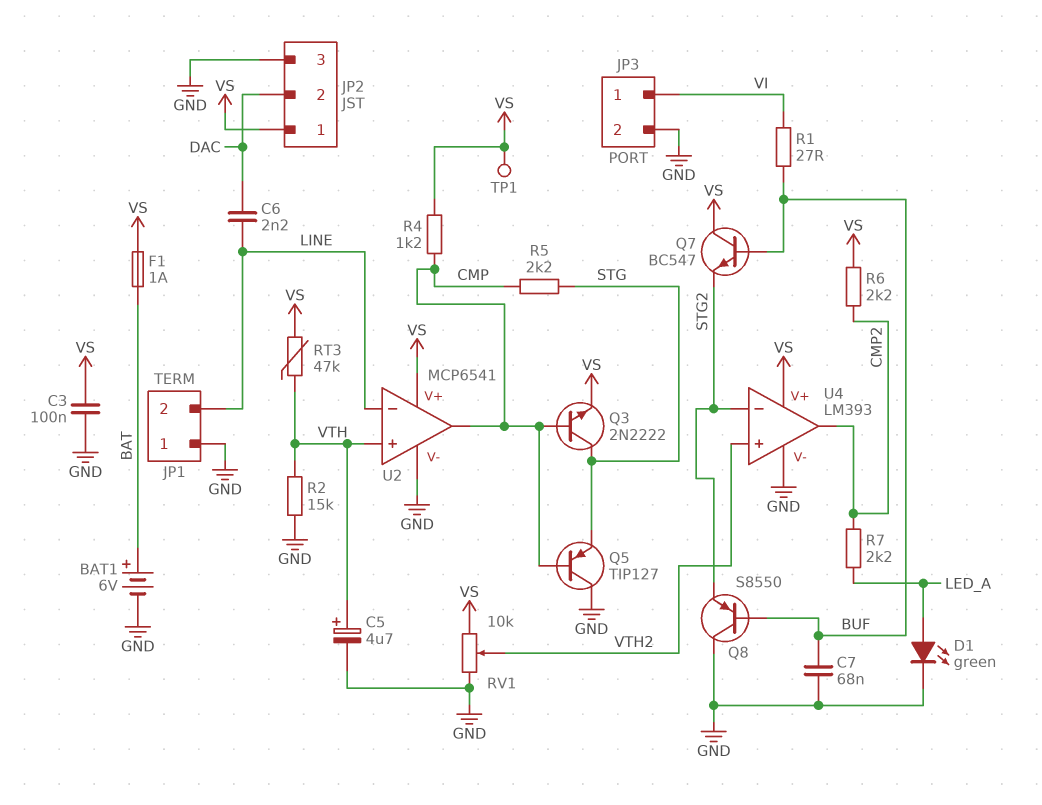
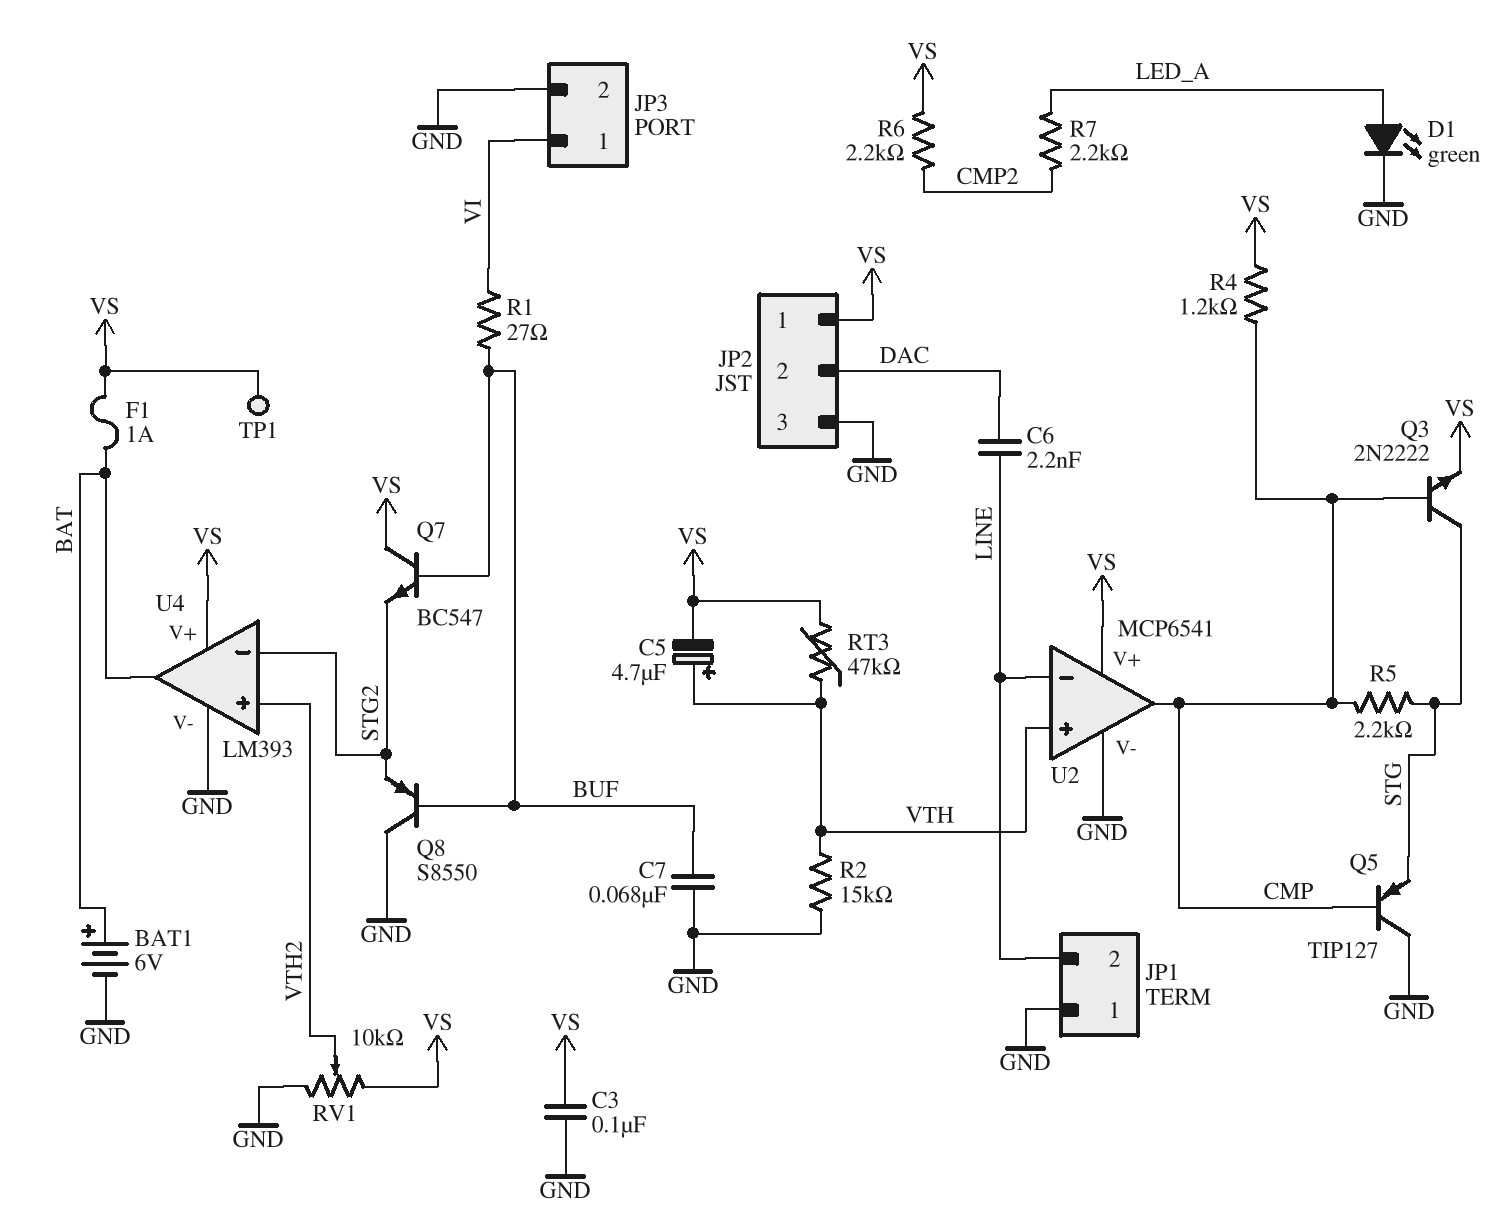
C5: 4.7uF (plus VTH, minus GND) -> 4.7uF (plus VTH, minus VS)
U4 pin out: CMP2 -> BAT

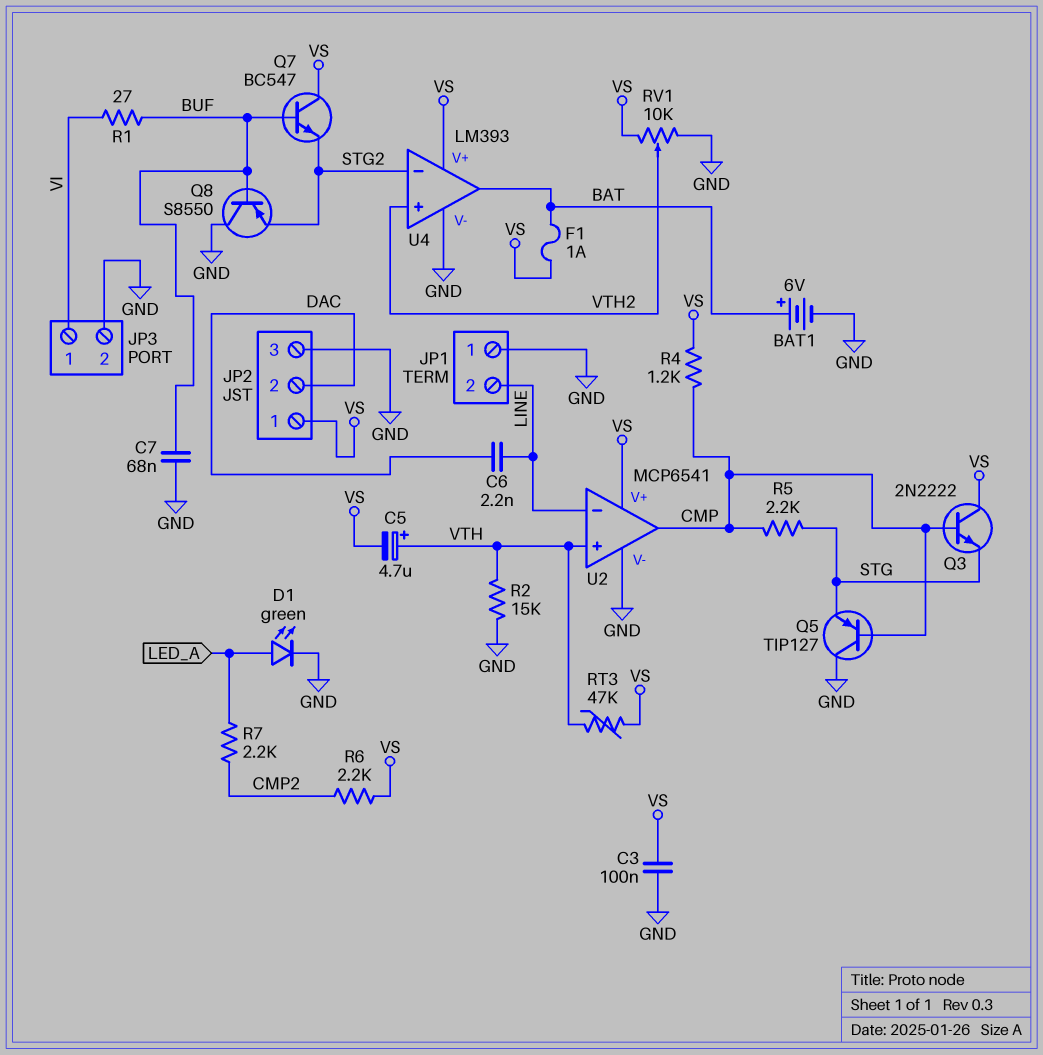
Q3: NPN 2N2222 (B CMP, C STG, E VS) -> NPN 2N2222 (B CMP, C VS, E STG)
TP1: test point (VS) -> none

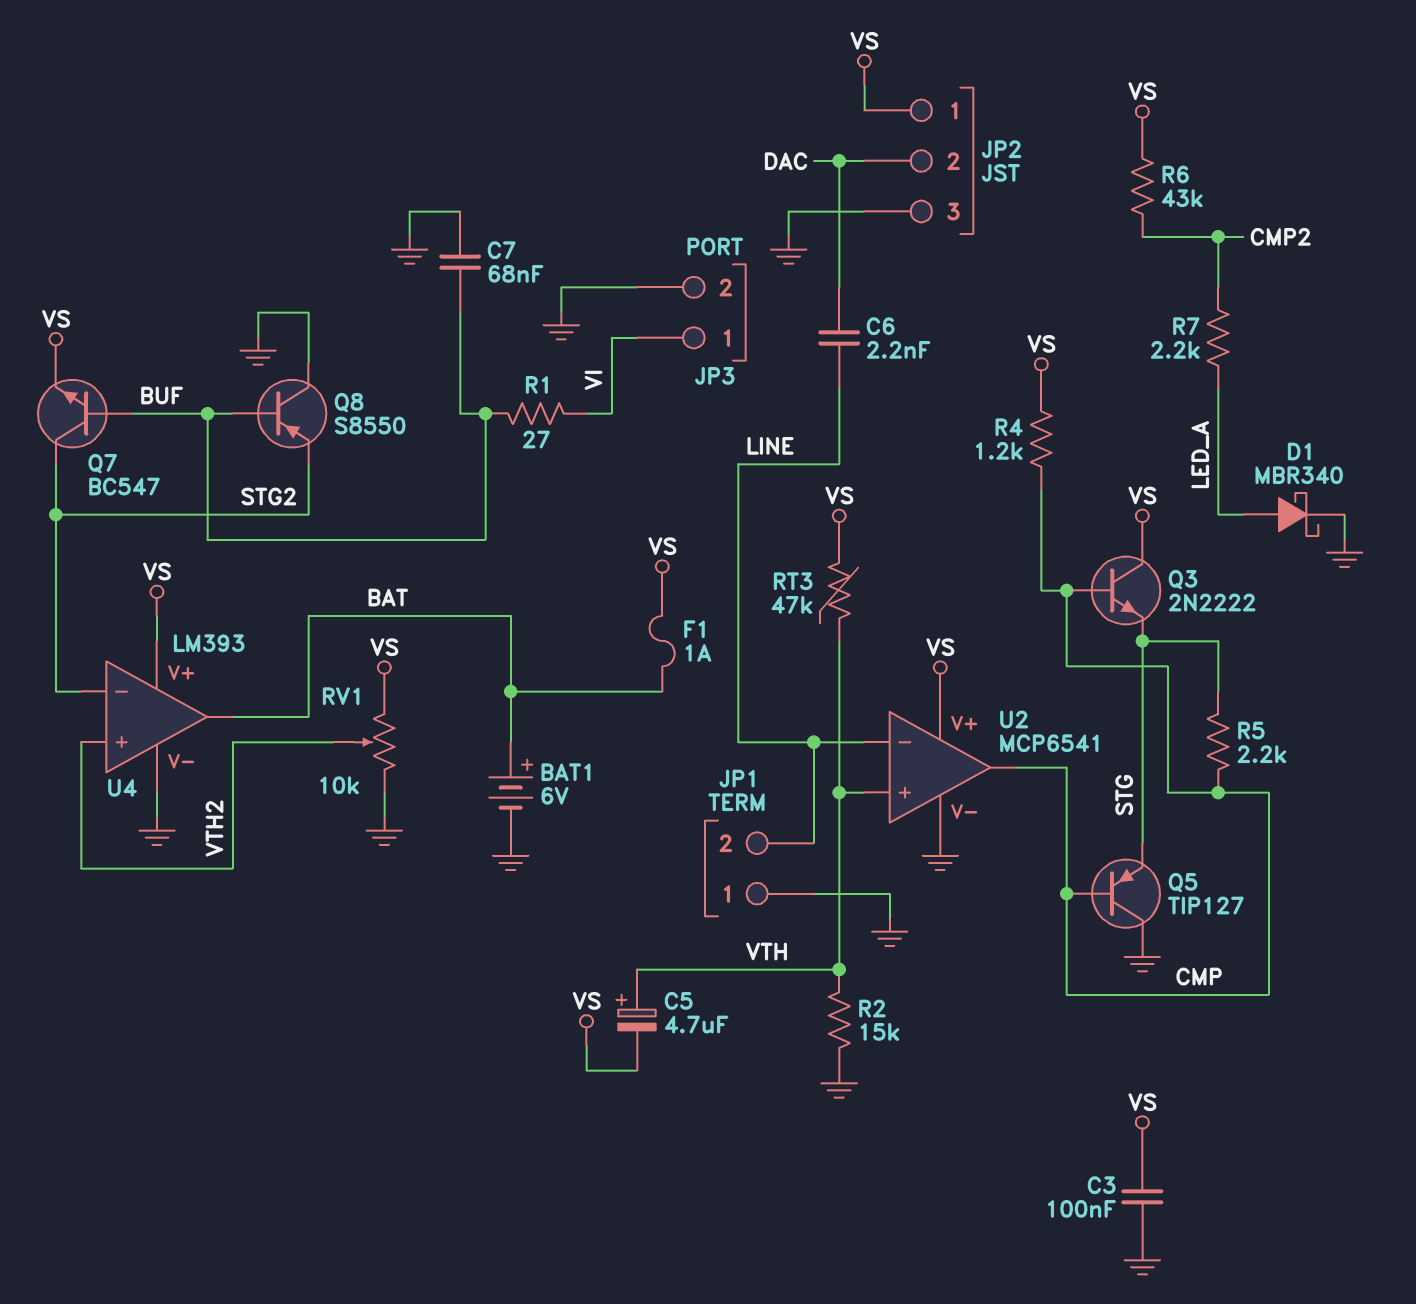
D1: LED green (A LED_A, K GND) -> schottky MBR340 (A LED_A, K GND)
Q7: NPN BC547 (B BUF, C VS, E STG2) -> NPN BC547 (B BUF, C STG2, E VS)
R6: 2.2k (CMP2, VS) -> 43k (CMP2, VS)

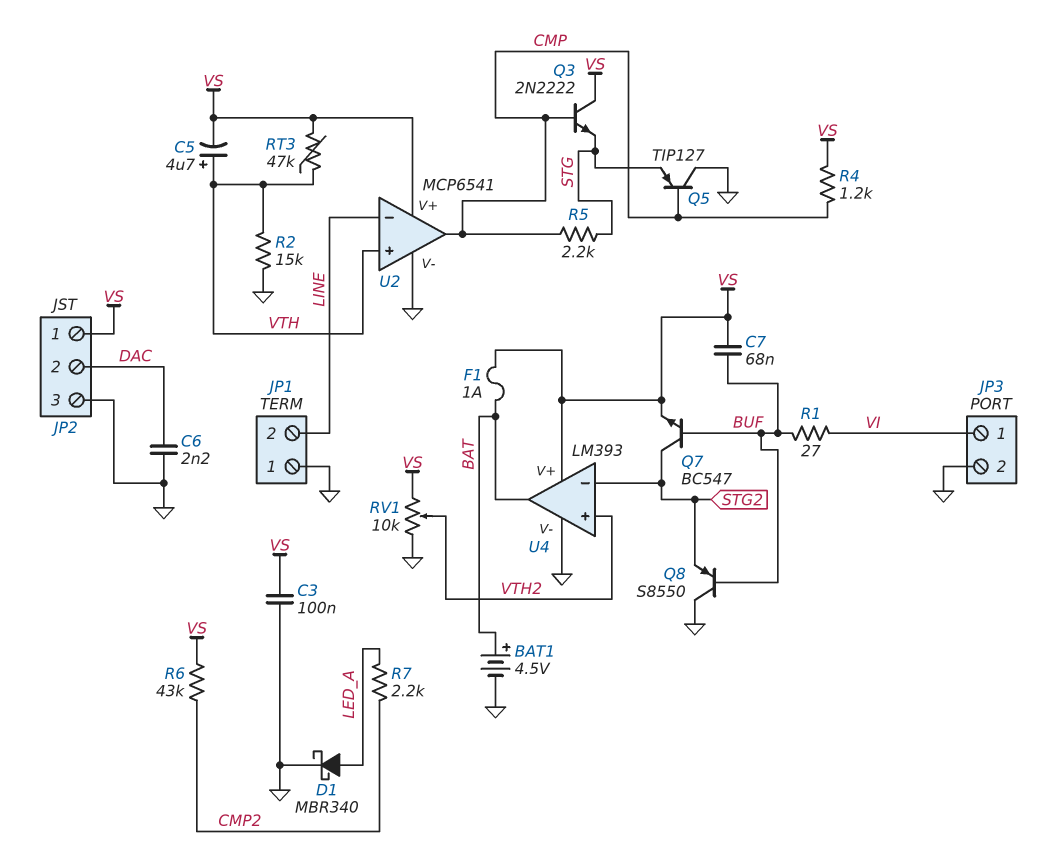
BAT1: 6V (plus BAT, minus GND) -> 4.5V (plus BAT, minus GND)
C6: 2.2nF (DAC, LINE) -> 2.2nF (DAC, GND)
C7: 68nF (BUF, GND) -> 68nF (BUF, VS)

